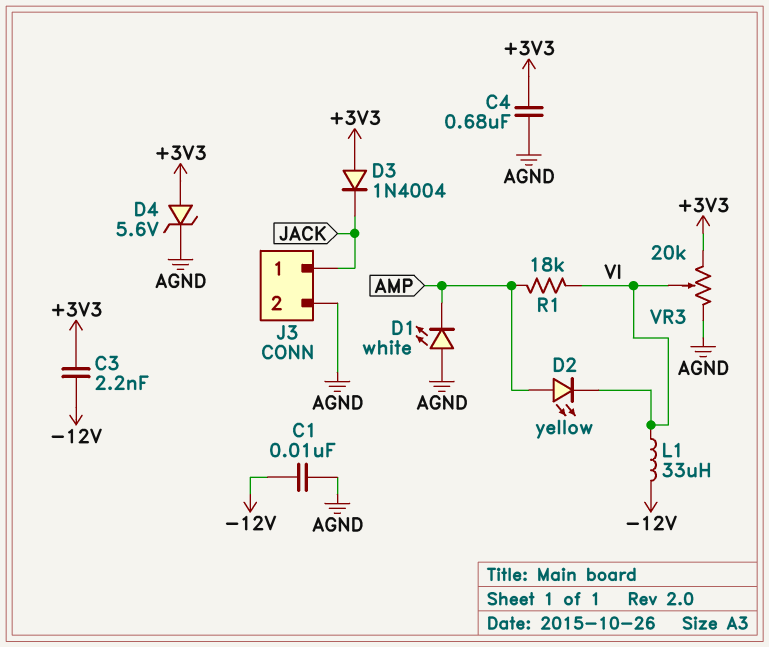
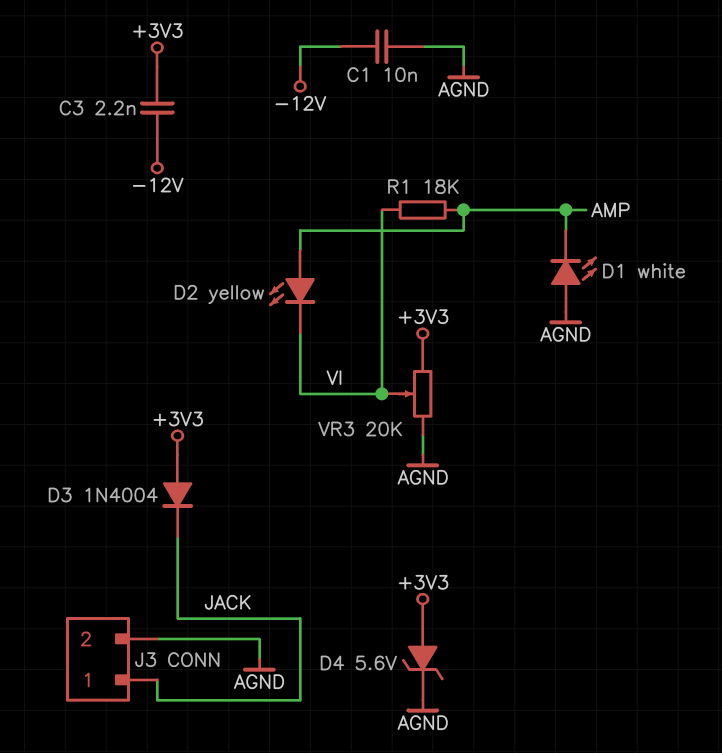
C4: 680nF (+3V3, AGND) -> none
L1: 33uH (-12V, VI) -> none

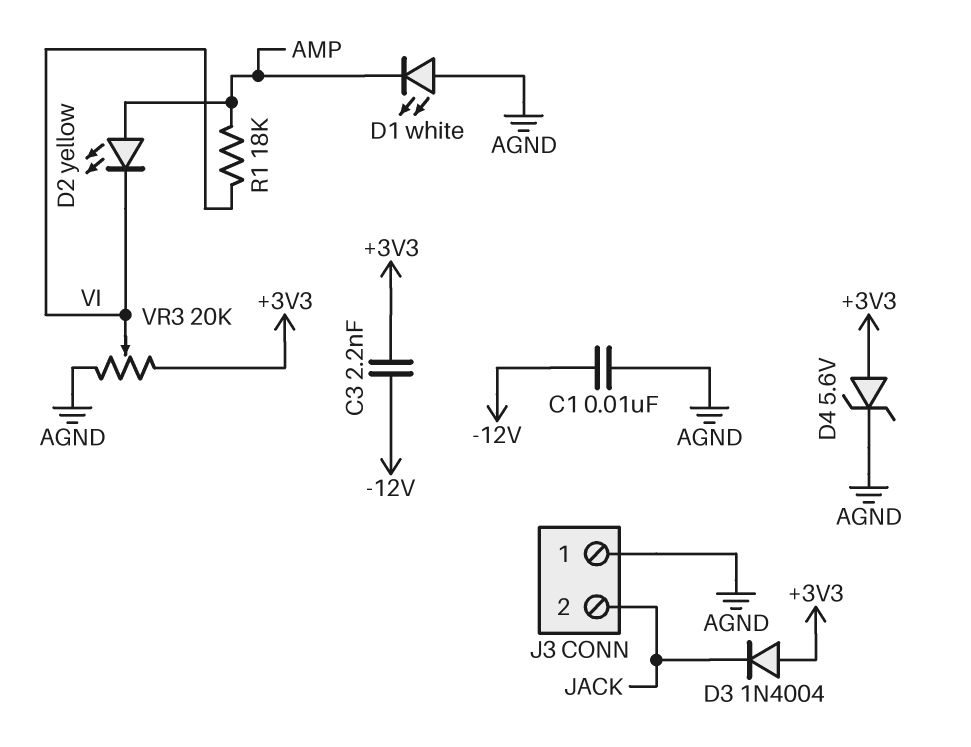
J3 pin 1: JACK -> AGND
J3 pin 2: AGND -> JACK

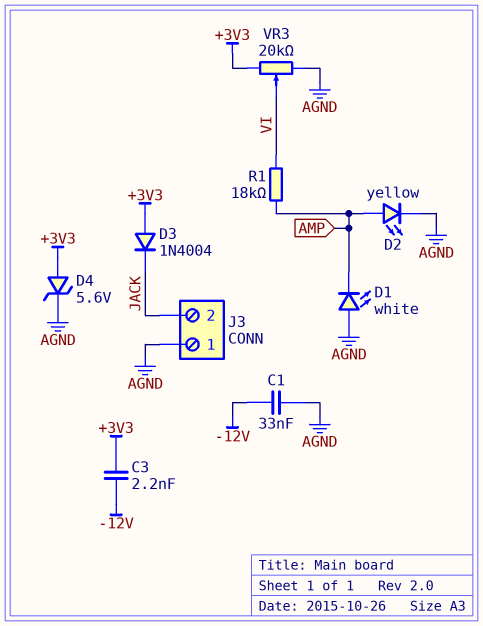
C1: 10nF (-12V, AGND) -> 33nF (-12V, AGND)
D2: LED yellow (A AMP, K VI) -> LED yellow (A AMP, K AGND)

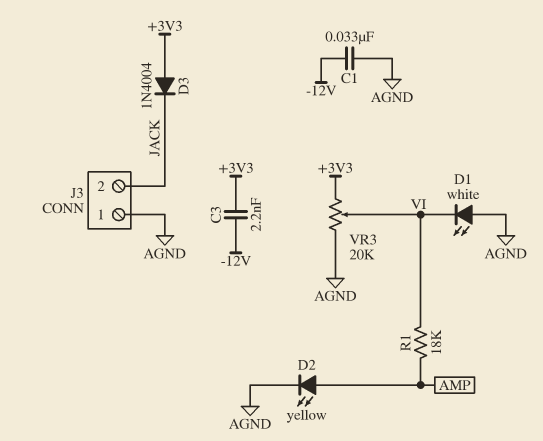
D1: LED white (A AGND, K AMP) -> LED white (A AGND, K VI)
D4: zener 5.6V (A +3V3, K AGND) -> none

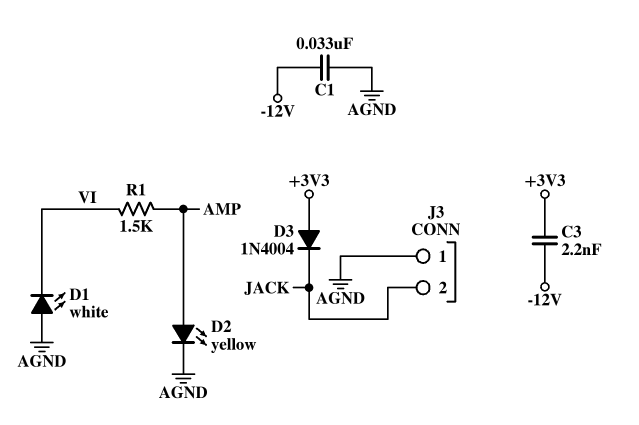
R1: 18k (AMP, VI) -> 1.5k (AMP, VI)
VR3: 20k (+3V3, AGND, wiper VI) -> none

